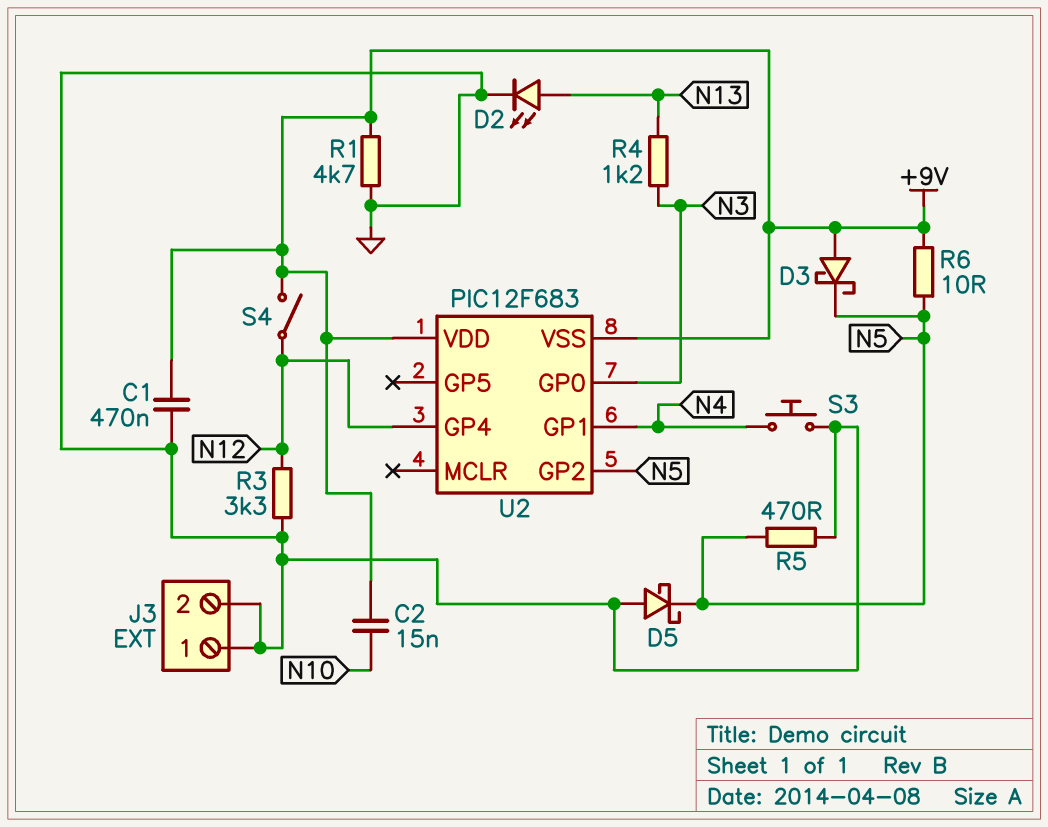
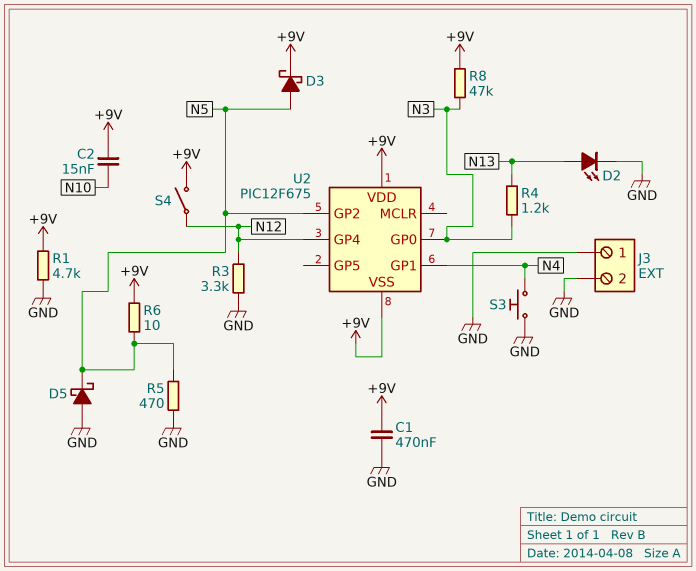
D3: schottky (A +9V, K N5) -> schottky (A N5, K +9V)
R8: none -> 47k (+9V, N3)
U2: PIC12F683 -> PIC12F675

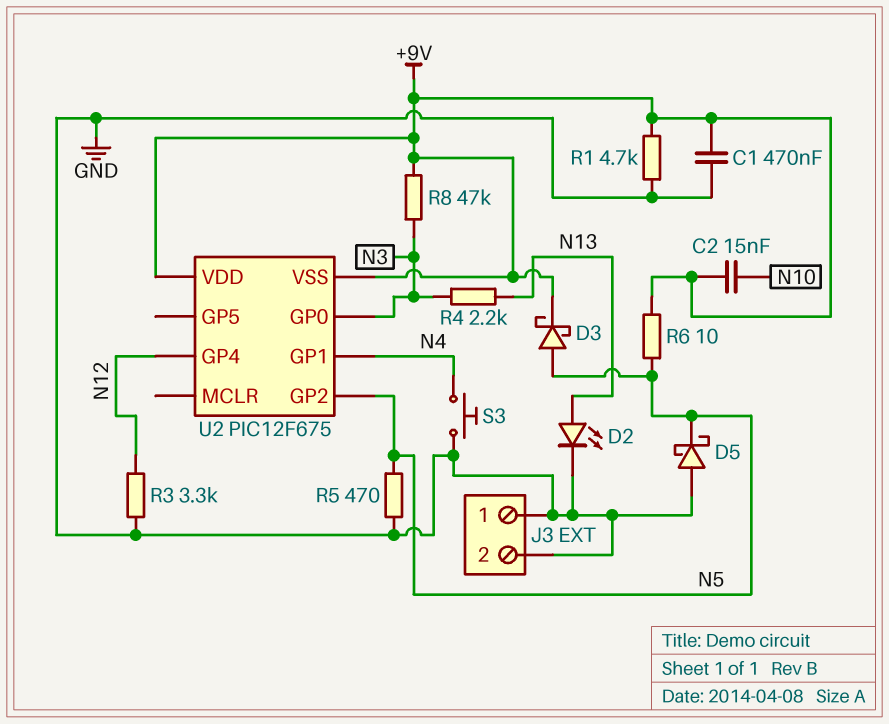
R4: 1.2k (N3, N13) -> 2.2k (N3, N13)
S4: switch (+9V, N12) -> none

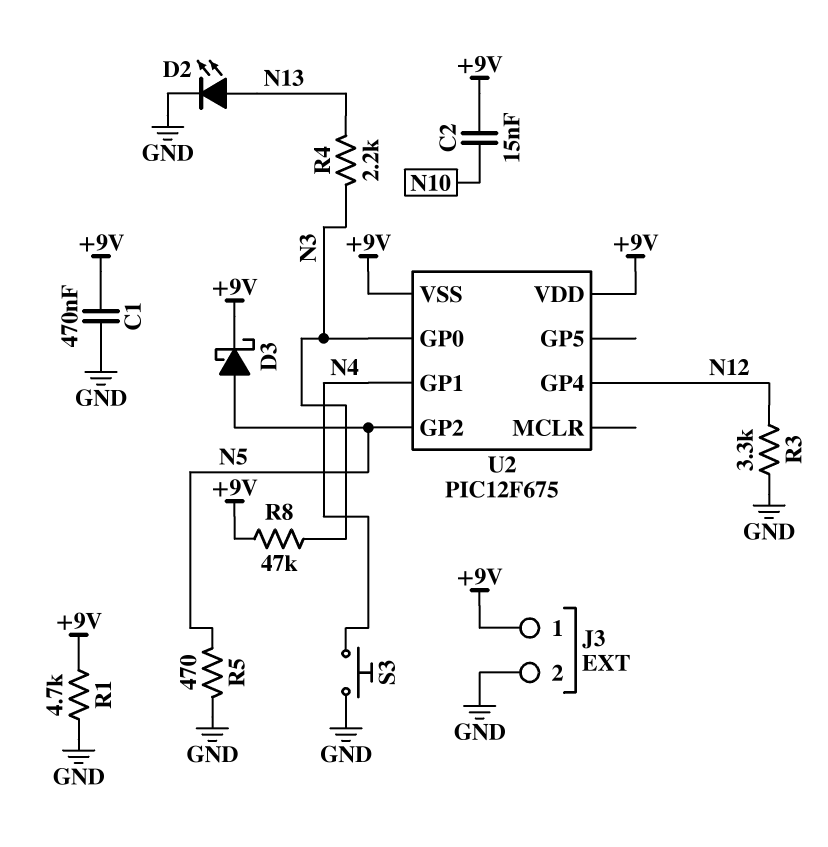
D5: schottky (A GND, K N5) -> none
J3 pin 1: GND -> +9V
R6: 10 (+9V, N5) -> none

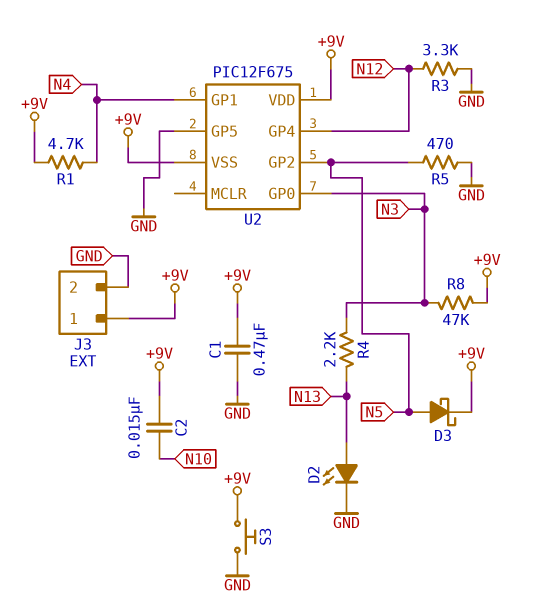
R1: 4.7k (+9V, GND) -> 4.7k (+9V, N4)
S3: button (GND, N4) -> button (+9V, GND)
U2 pin GP5: none -> GND

